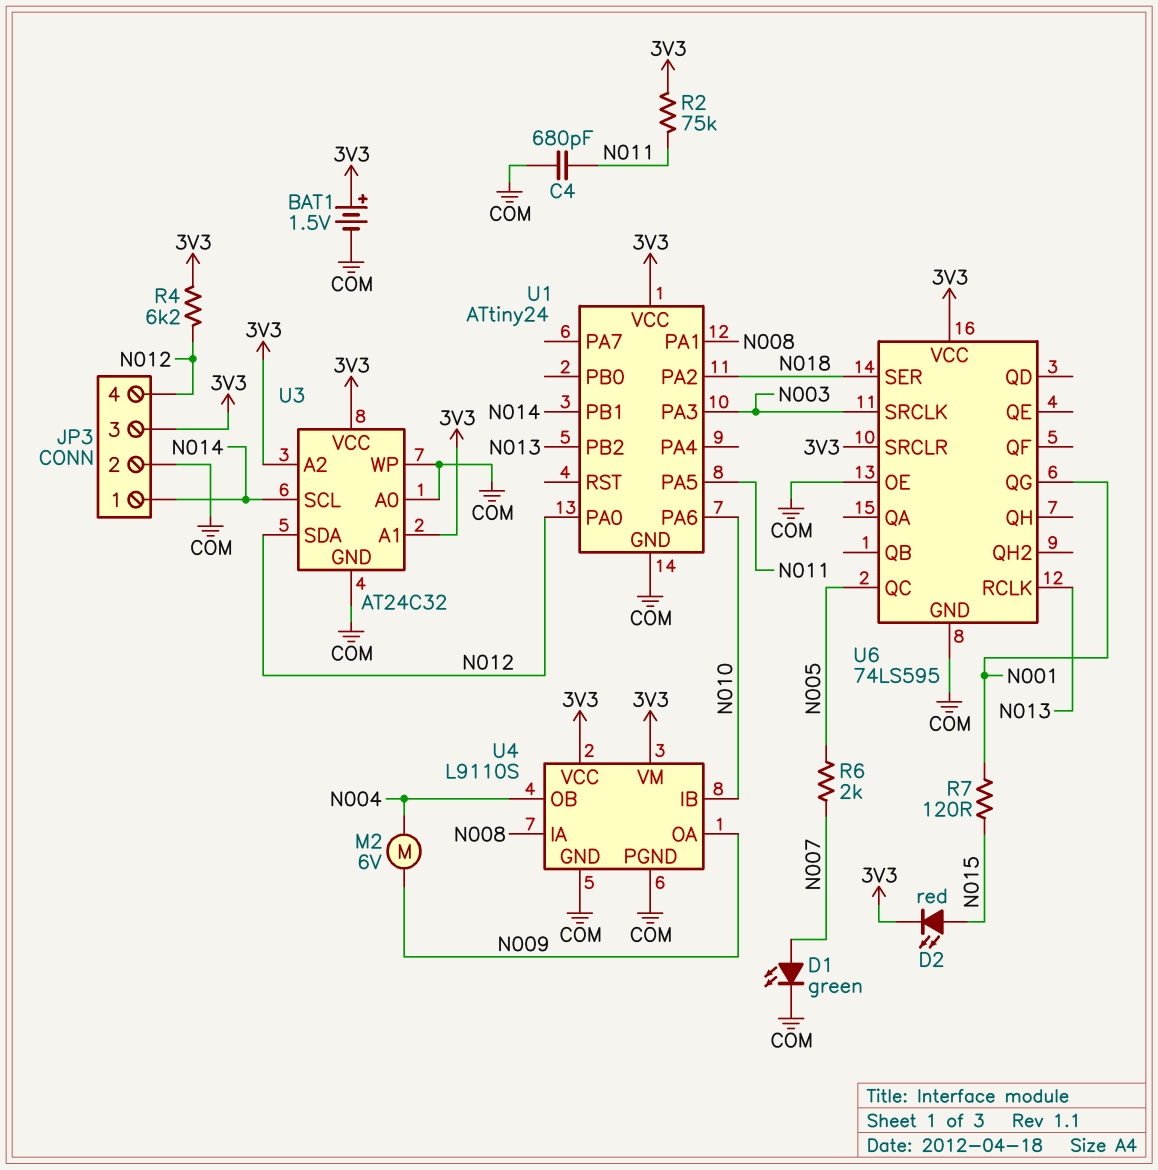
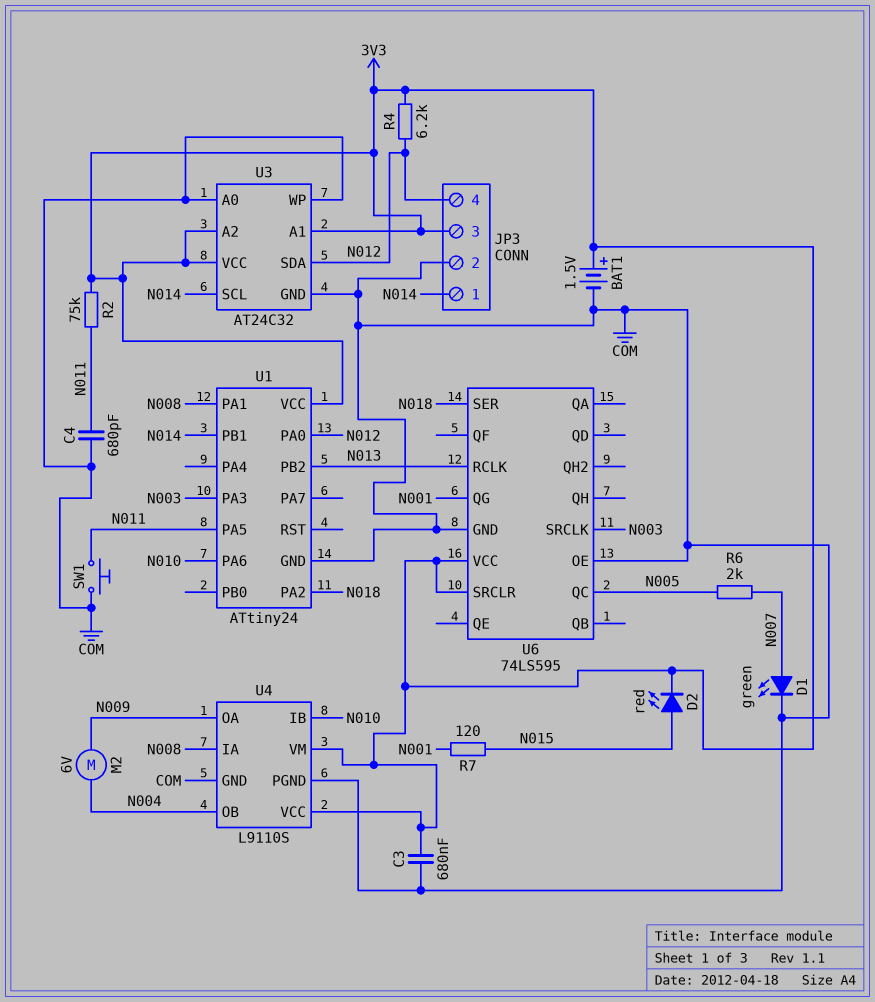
C3: none -> 680nF (3V3, COM)
SW1: none -> button (COM, N011)

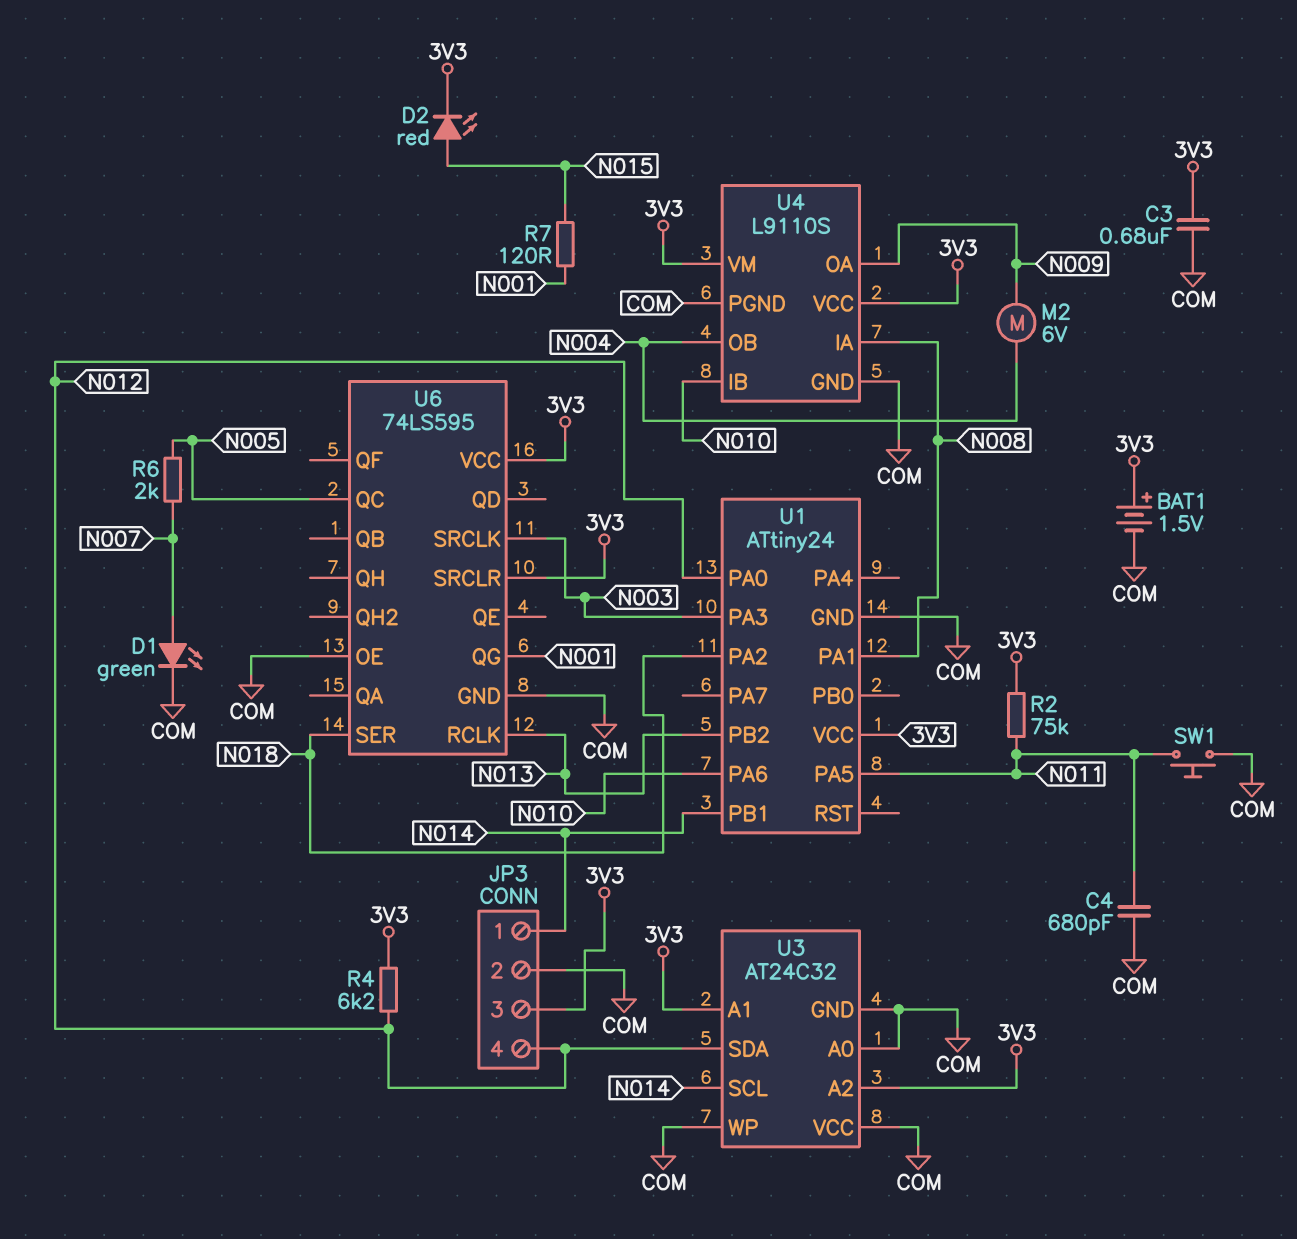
U3 pin VCC: 3V3 -> COM

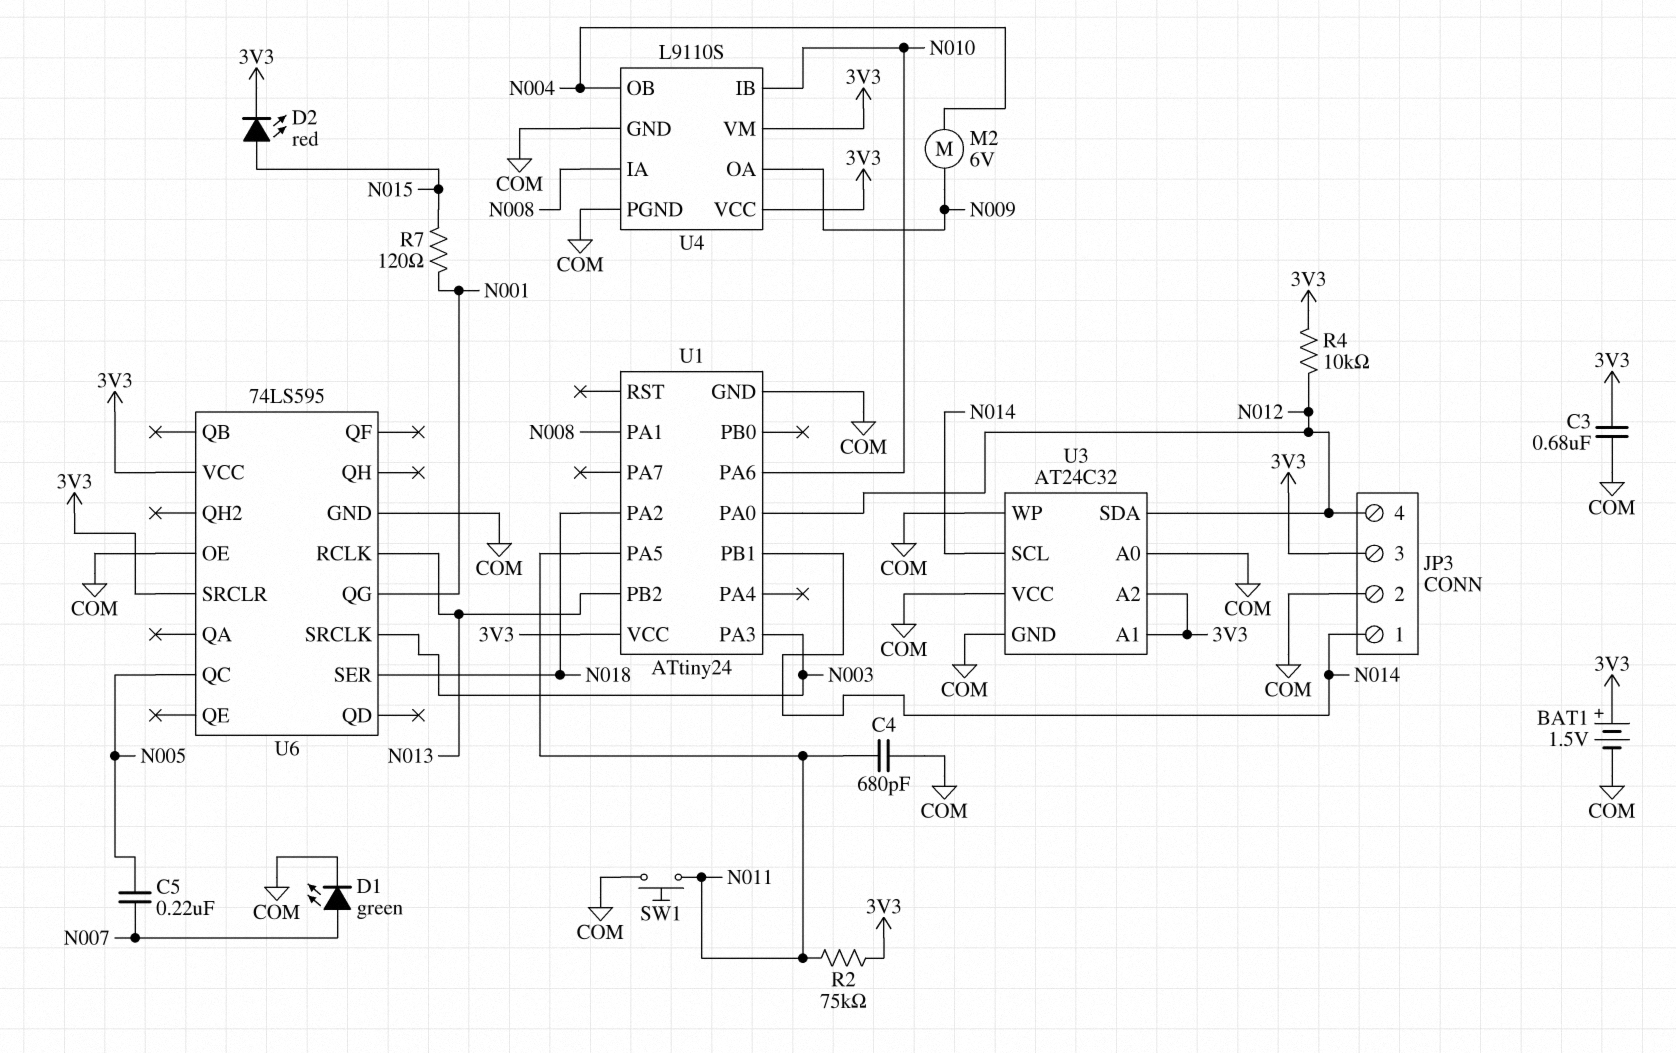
C5: none -> 220nF (N005, N007)
R4: 6.2k (3V3, N012) -> 10k (3V3, N012)
R6: 2k (N005, N007) -> none

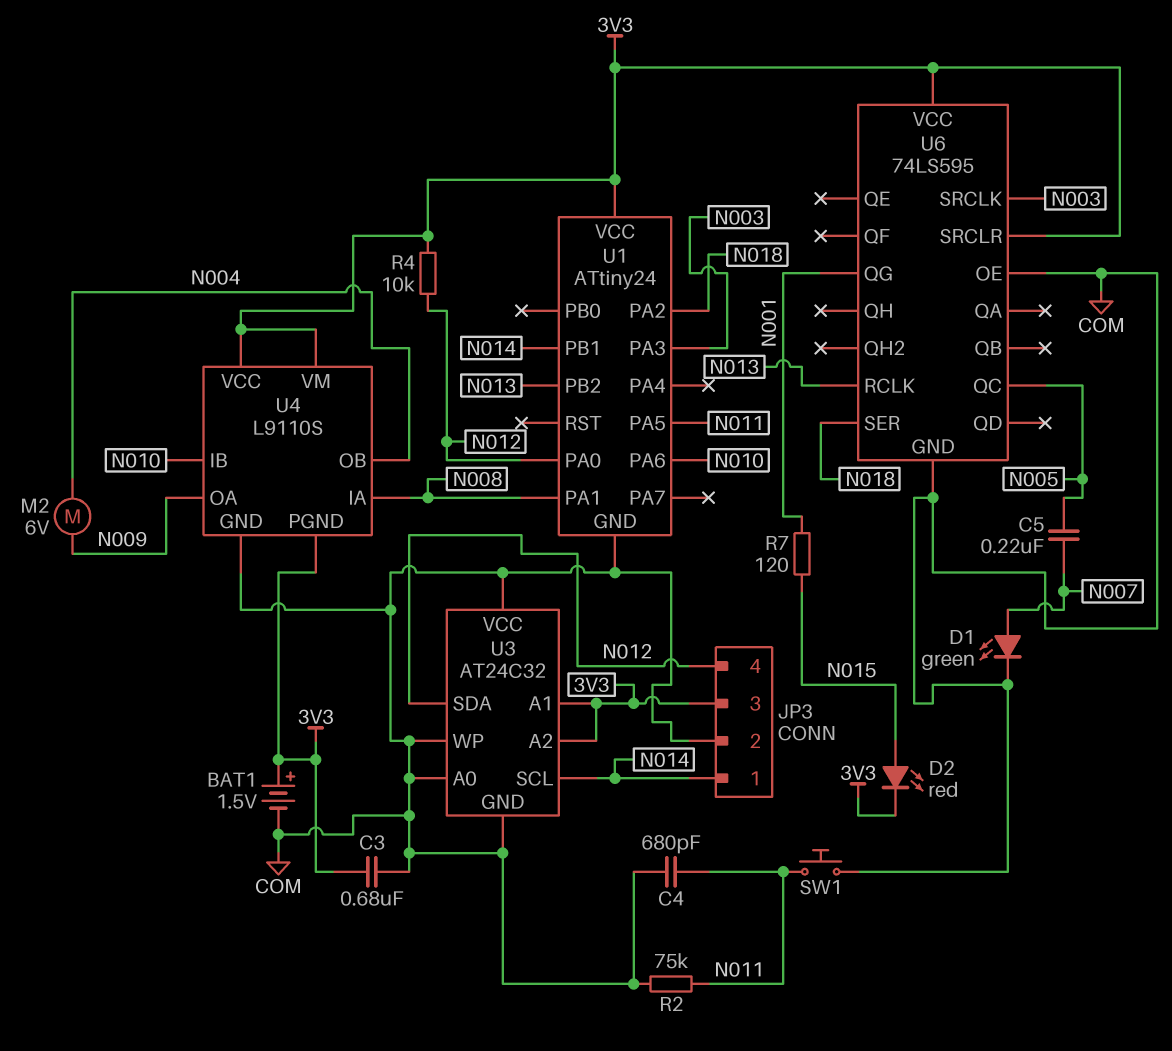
R2: 75k (3V3, N011) -> 75k (COM, N011)
U4 pin PGND: COM -> 3V3

